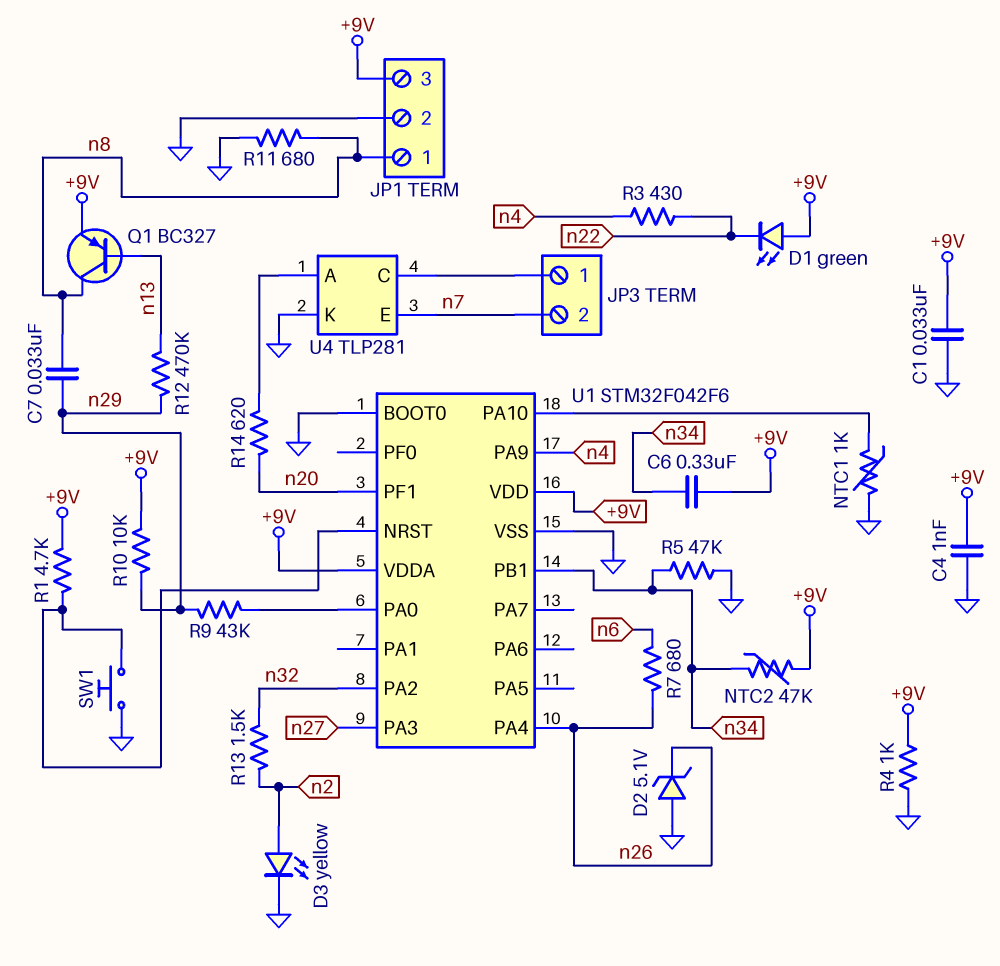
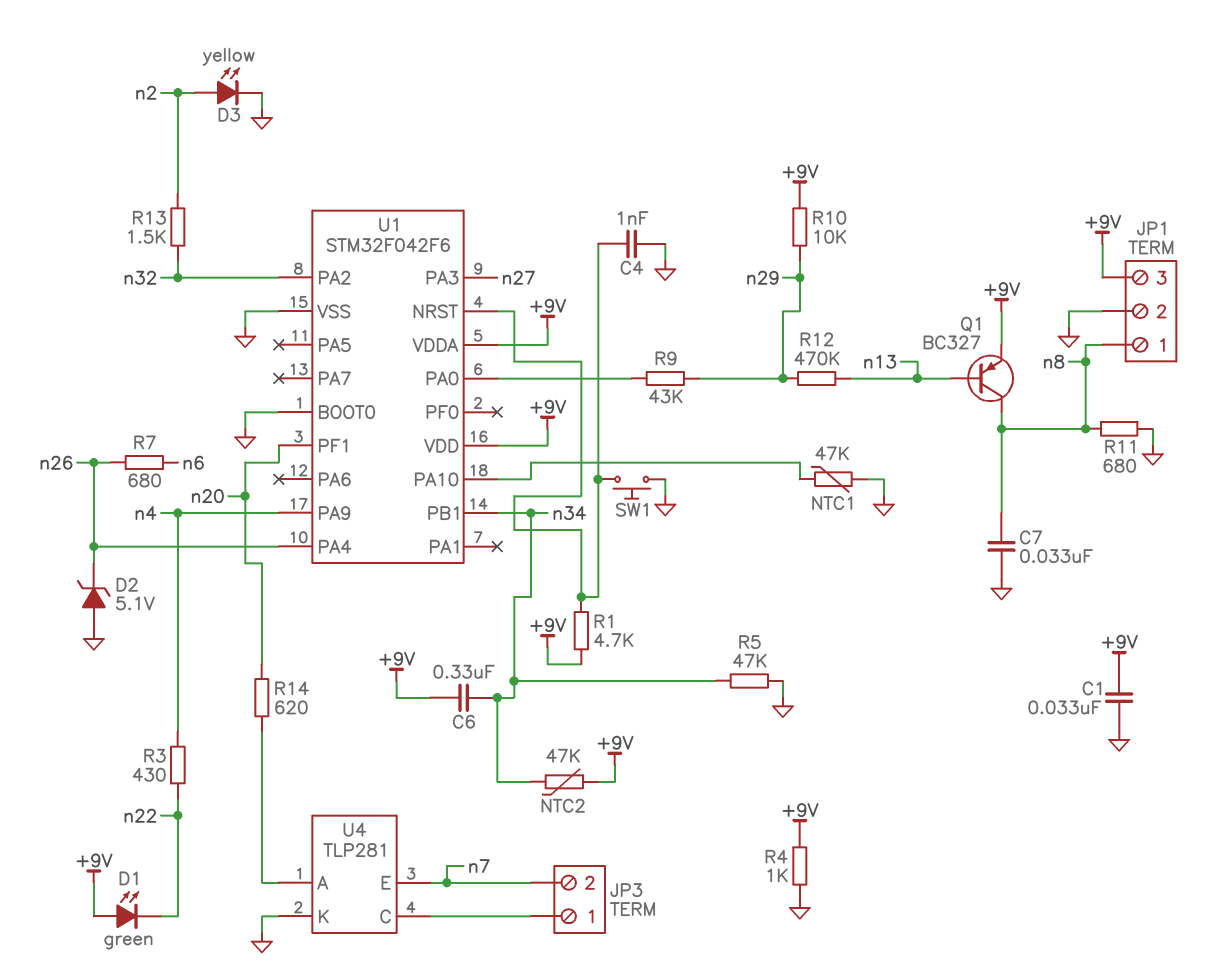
C4: 1nF (+9V, GND) -> 1nF (GND, U1/NRST)
C7: 33nF (n8, n29) -> 33nF (GND, n8)
NTC1: 1k (GND, U1/PA10) -> 47k (GND, U1/PA10)

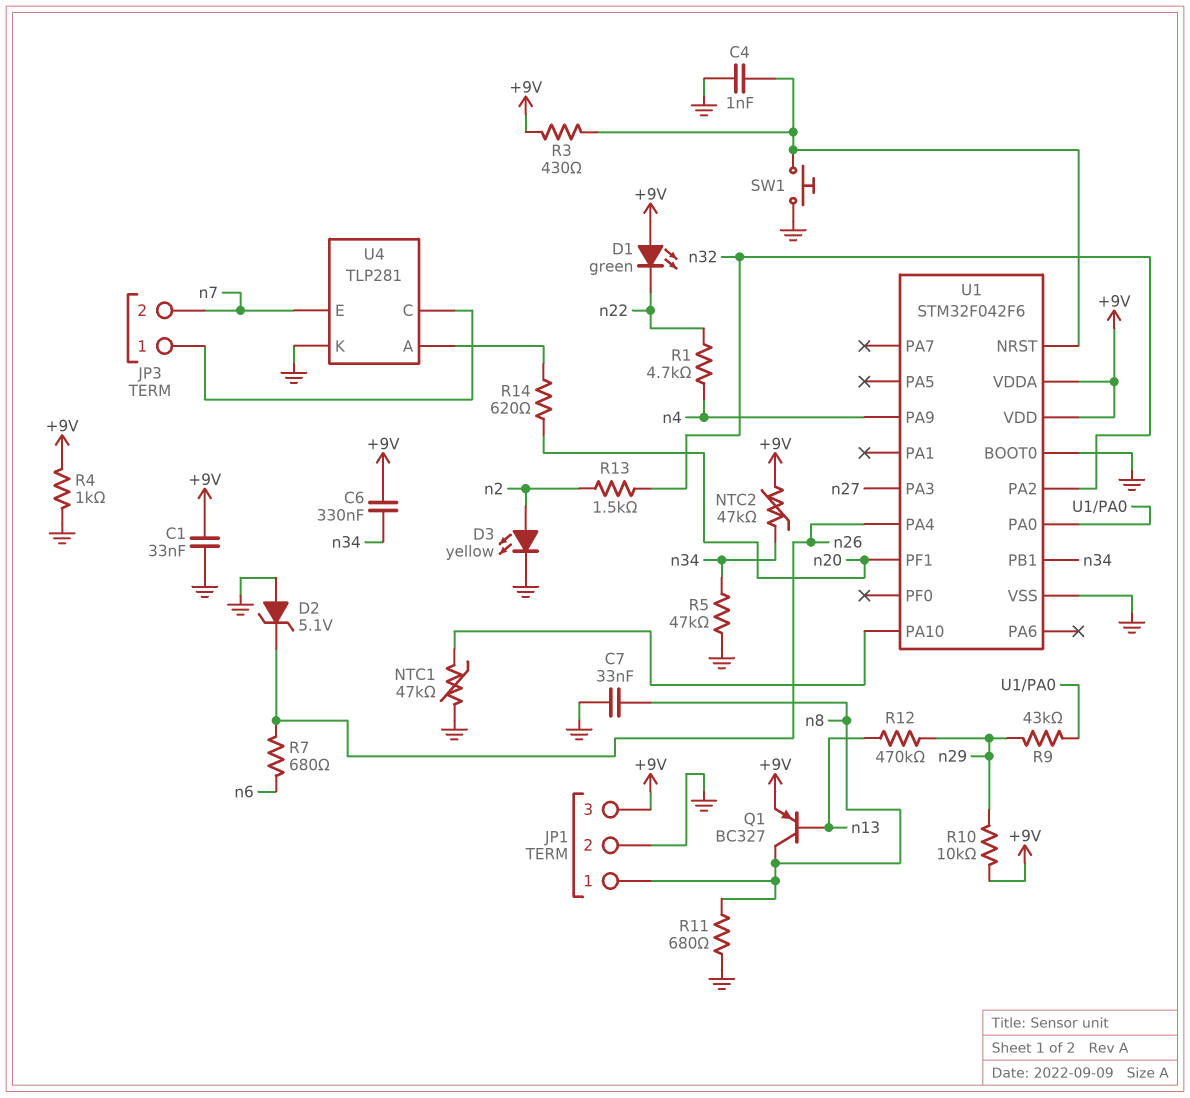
R1: 4.7k (+9V, U1/NRST) -> 4.7k (n4, n22)
R3: 430 (n4, n22) -> 430 (+9V, U1/NRST)

